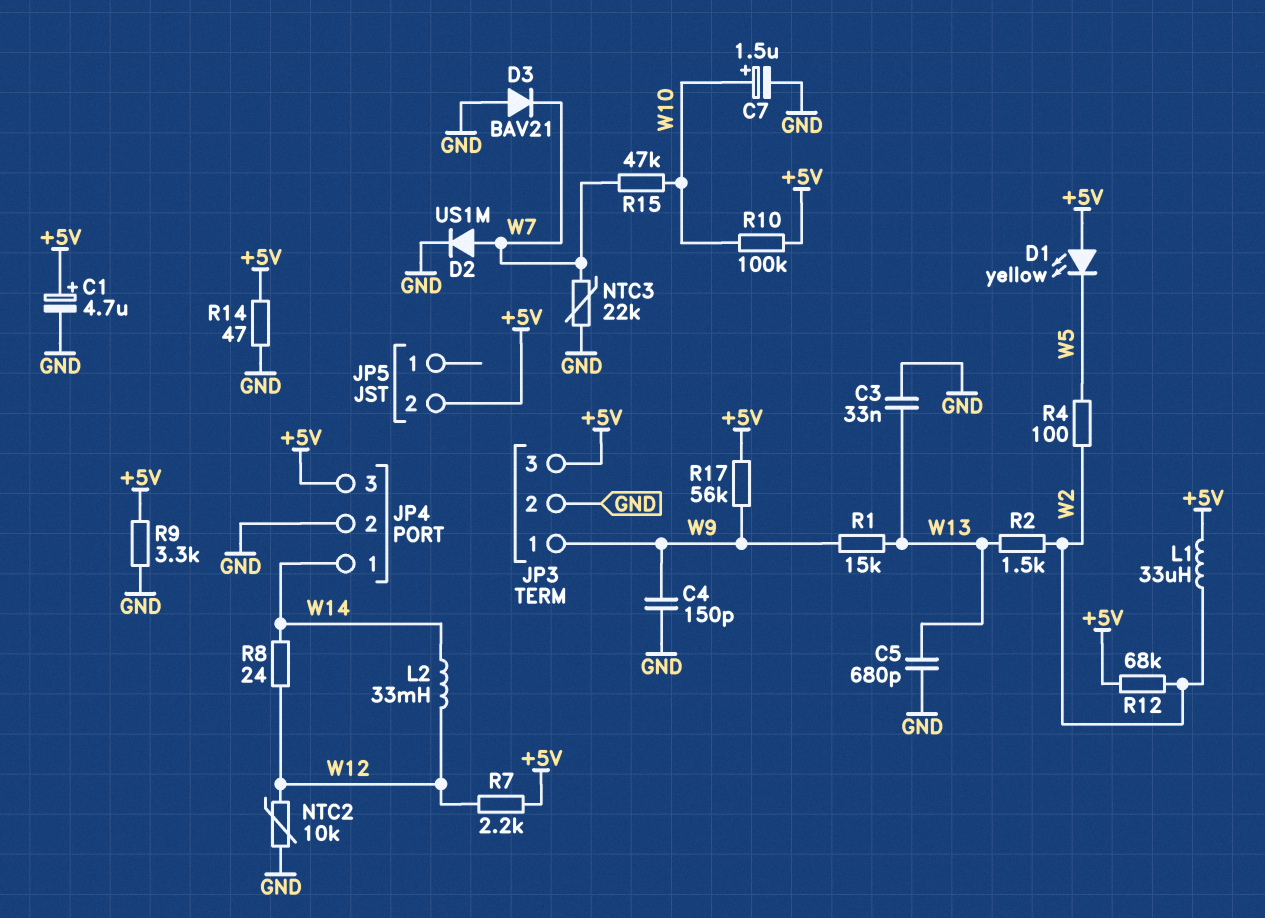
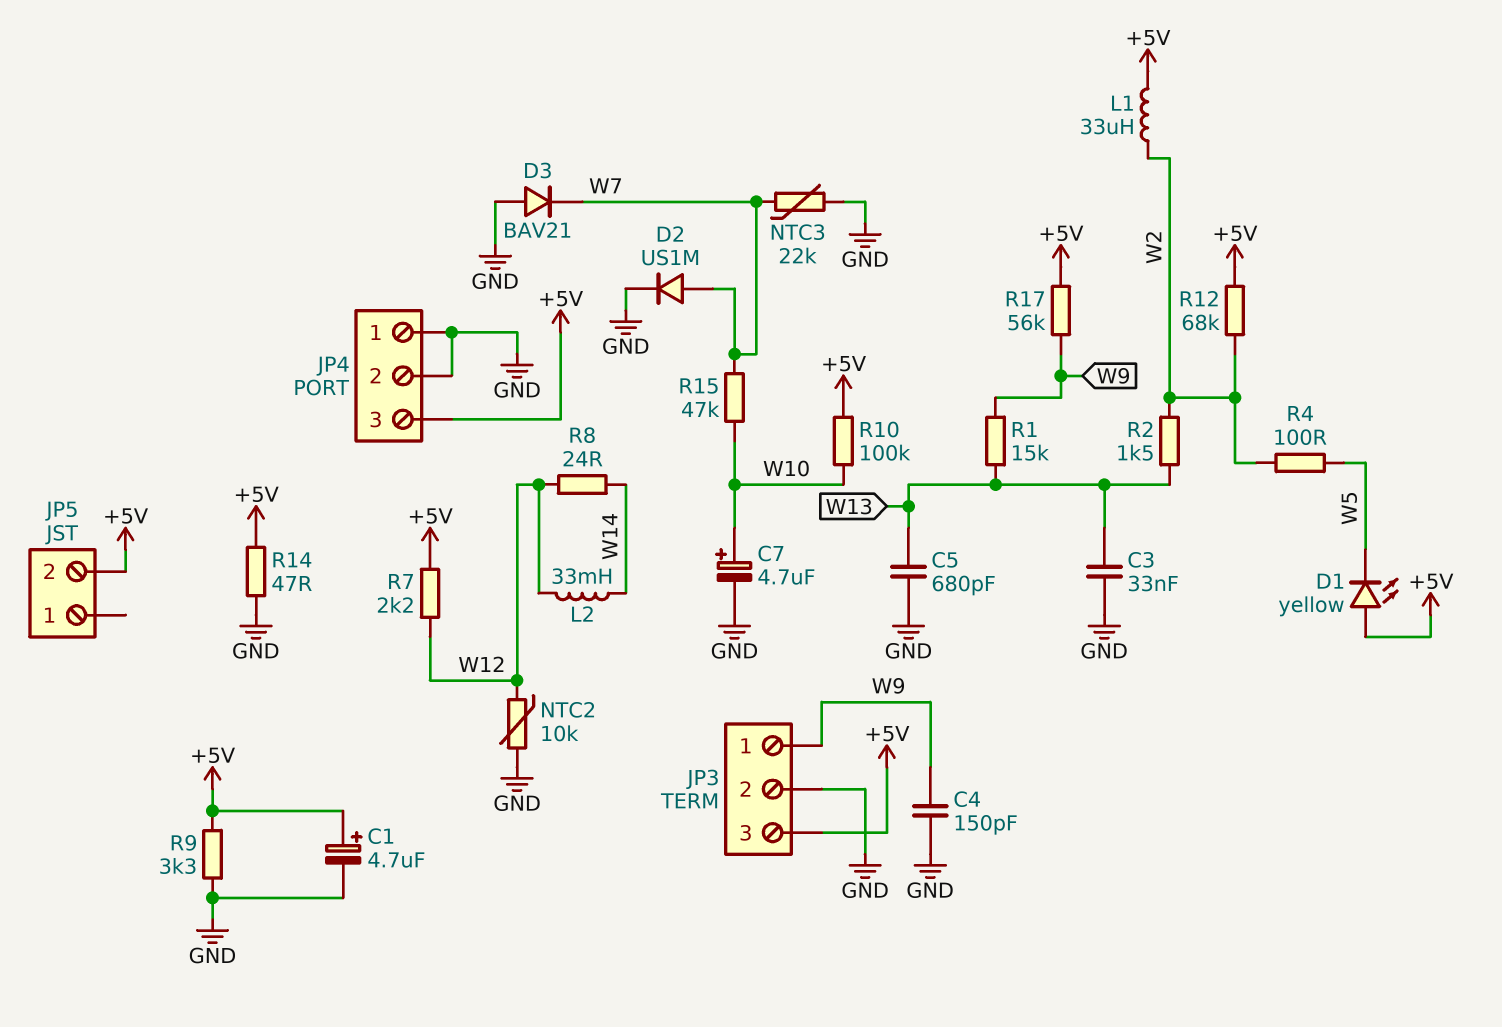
C7: 1.5uF (plus W10, minus GND) -> 4.7uF (plus W10, minus GND)
JP4 pin 1: W14 -> GND

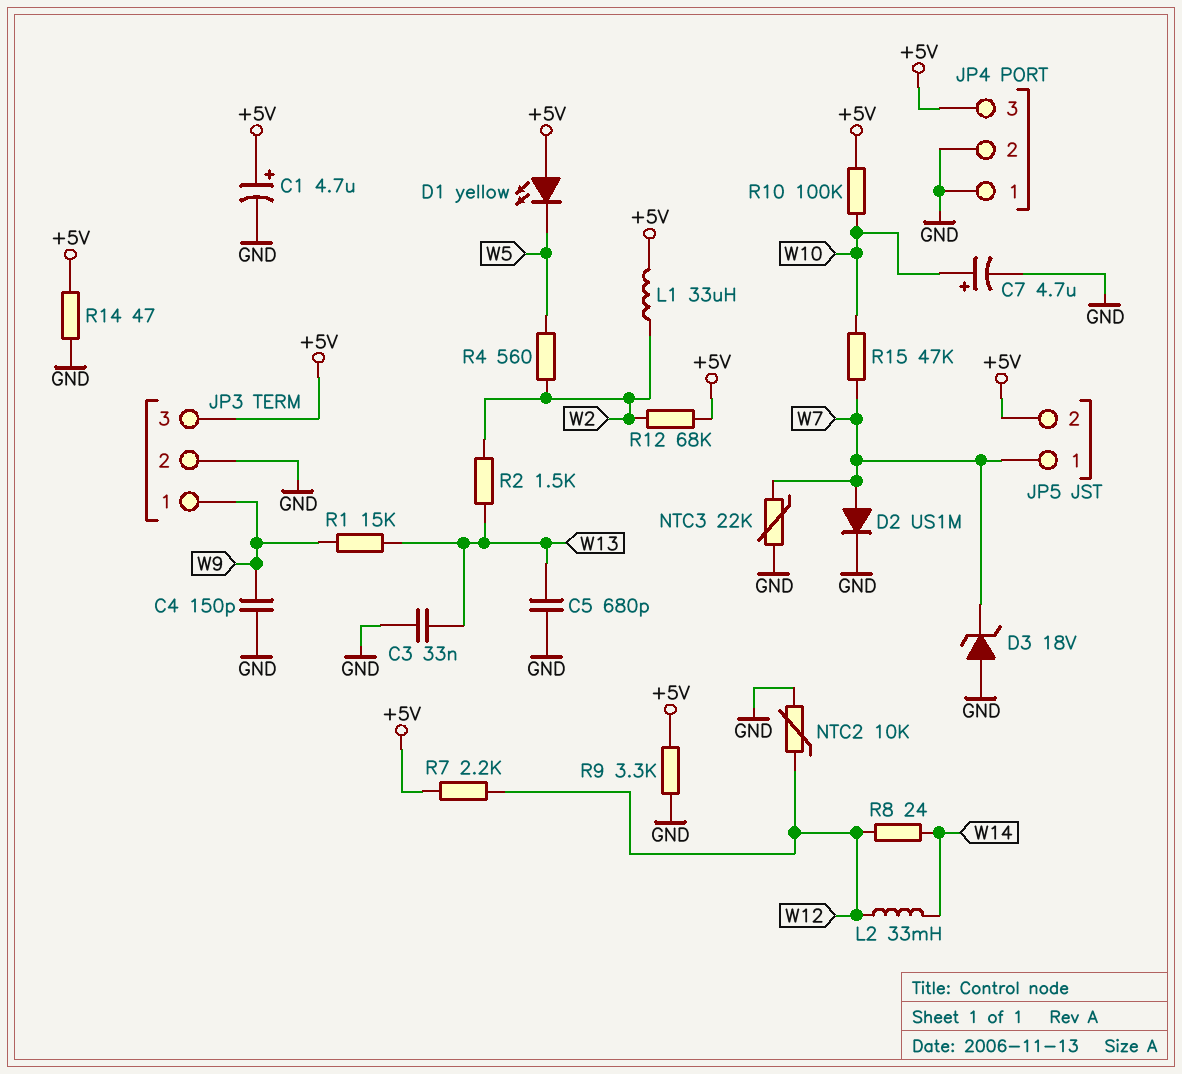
D3: diode BAV21 (A GND, K W7) -> zener 18V (A GND, K W7)
JP5 pin 1: none -> W7
R4: 100 (W2, W5) -> 560 (W2, W5)
R17: 56k (+5V, W9) -> none

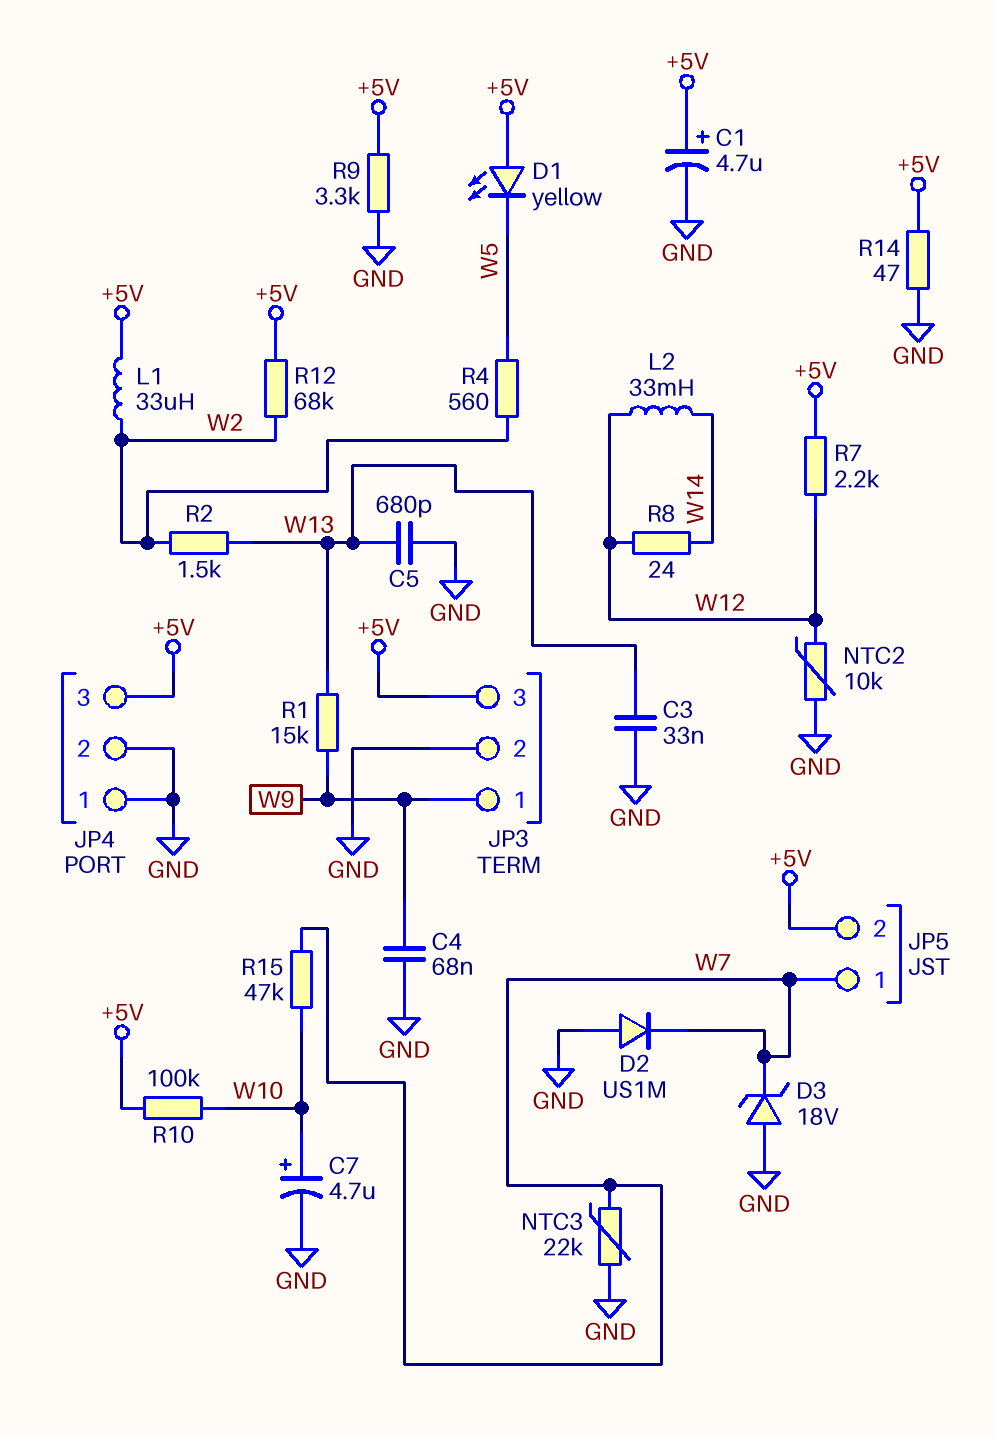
C4: 150pF (GND, W9) -> 68nF (GND, W9)
D2: diode US1M (A W7, K GND) -> diode US1M (A GND, K W7)

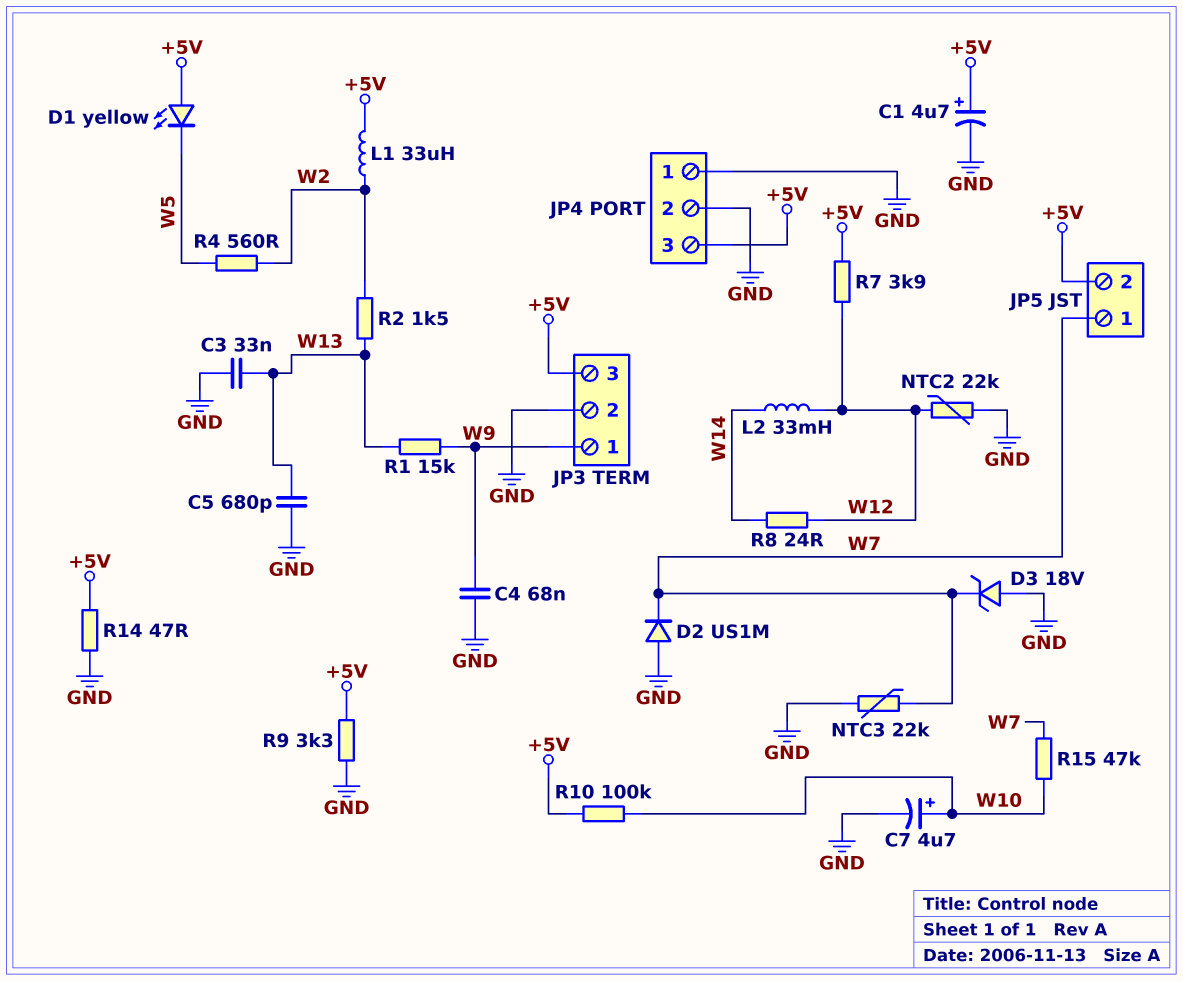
NTC2: 10k (GND, W12) -> 22k (GND, W12)
R7: 2.2k (+5V, W12) -> 3.9k (+5V, W12)
R12: 68k (+5V, W2) -> none

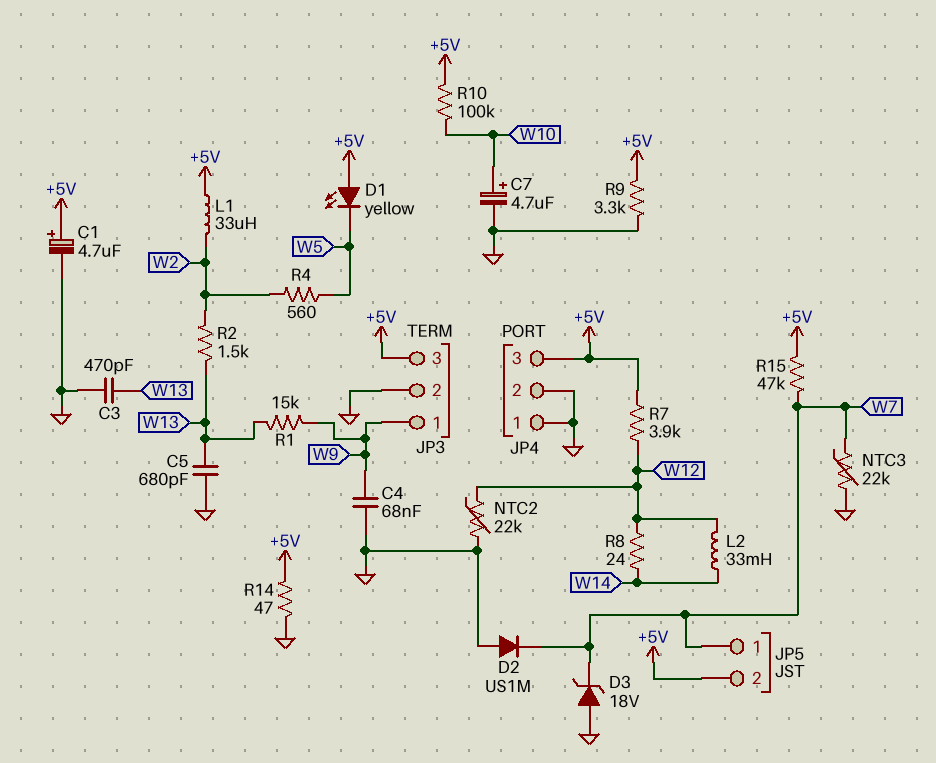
C3: 33nF (GND, W13) -> 470pF (GND, W13)
R15: 47k (W7, W10) -> 47k (+5V, W7)

